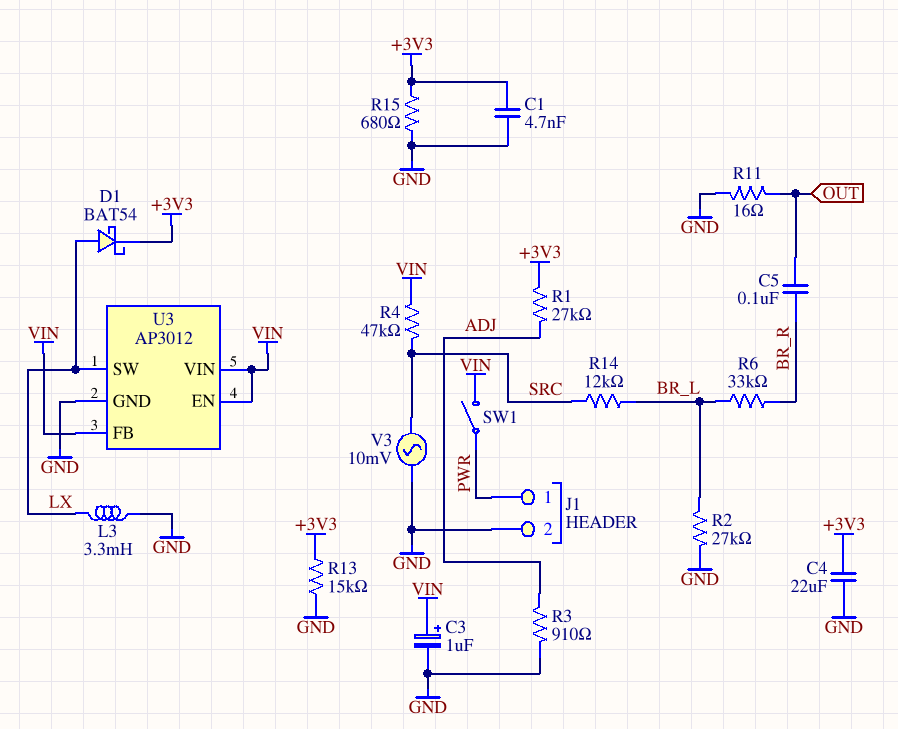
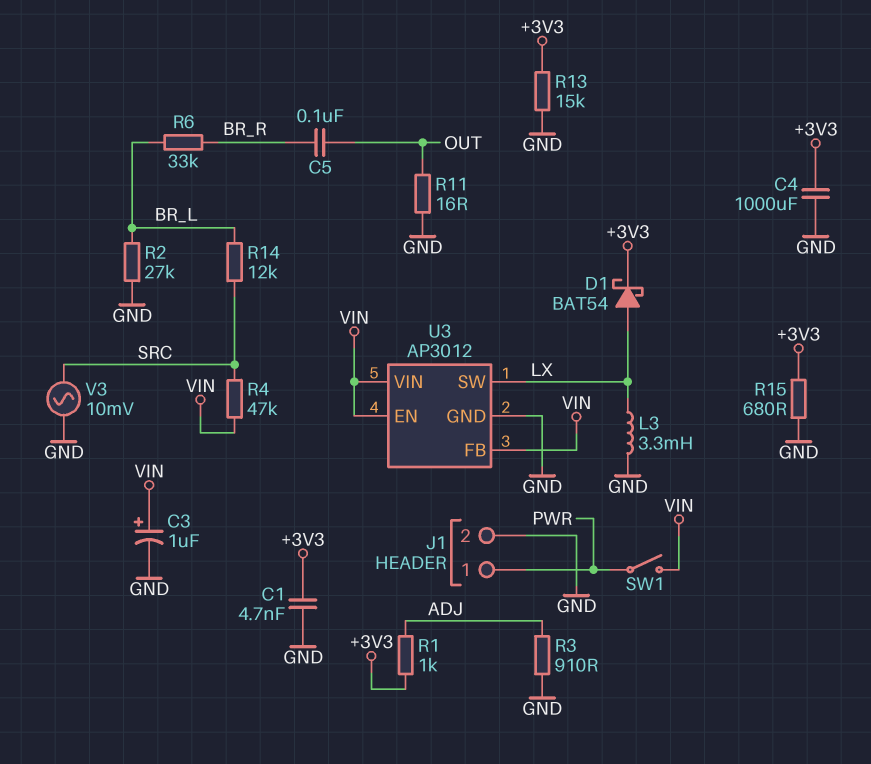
C4: 22uF (+3V3, GND) -> 1000uF (+3V3, GND)
R1: 27k (+3V3, ADJ) -> 1k (+3V3, ADJ)

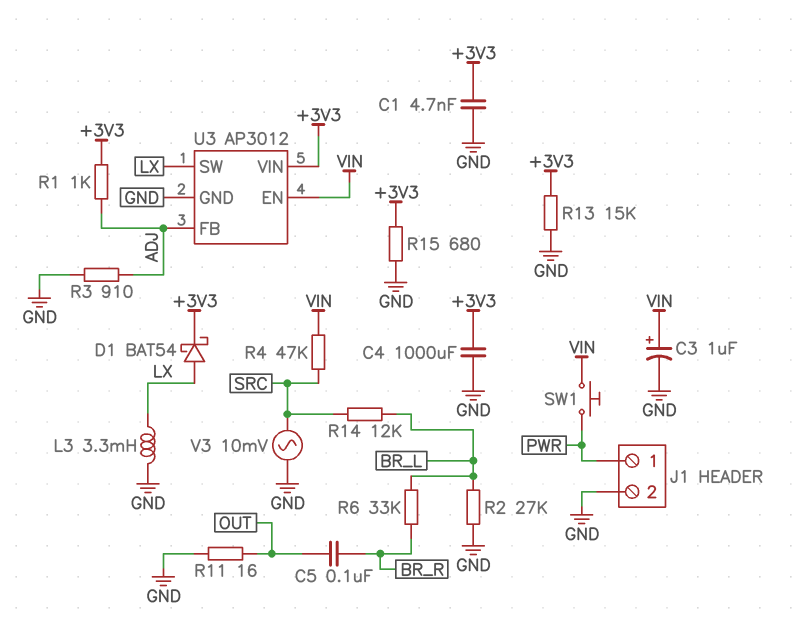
SW1: switch (PWR, VIN) -> button (PWR, VIN)
U3 pin FB: VIN -> ADJ
U3 pin VIN: VIN -> +3V3

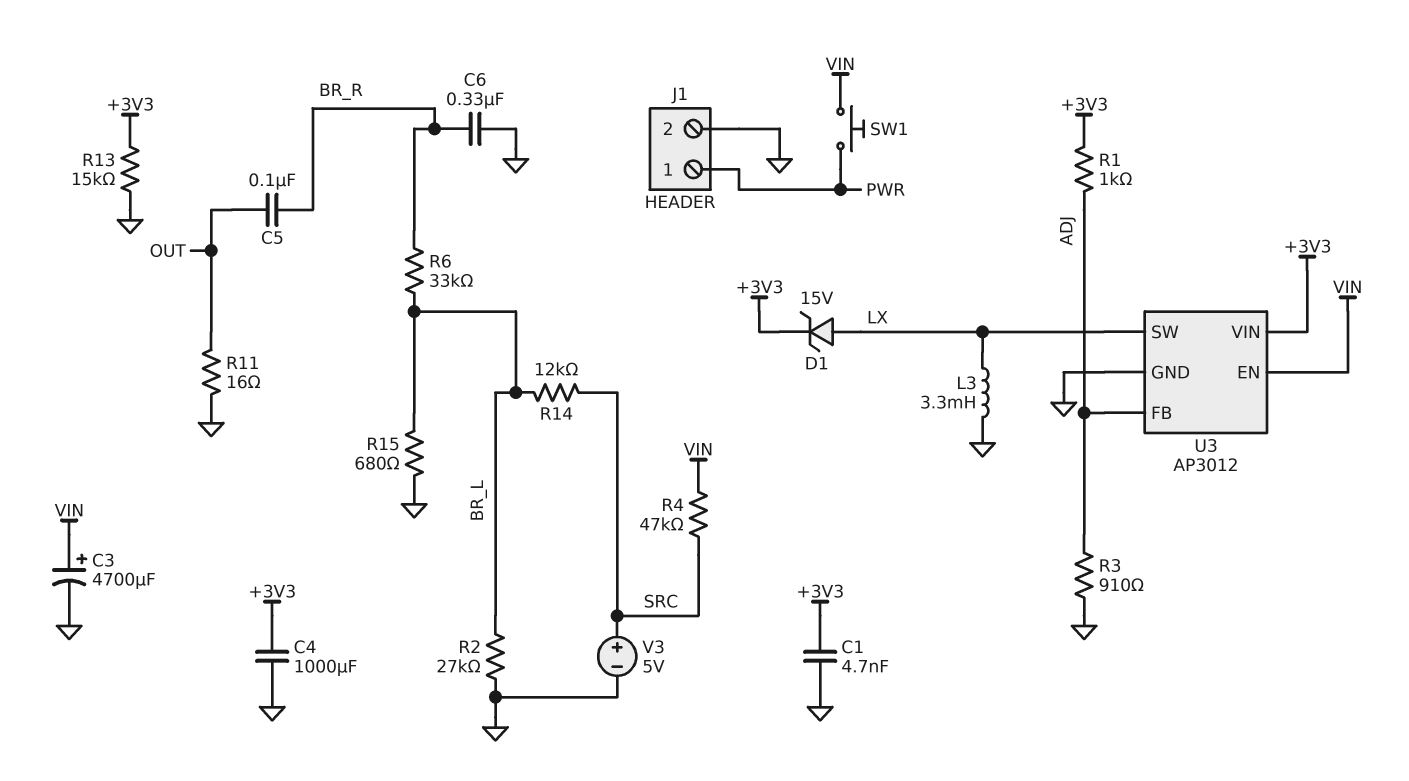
C3: 1uF (plus VIN, minus GND) -> 4700uF (plus VIN, minus GND)
C6: none -> 330nF (BR_R, GND)
D1: schottky BAT54 (A LX, K +3V3) -> zener 15V (A LX, K +3V3)
R15: 680 (+3V3, GND) -> 680 (BR_L, GND)
V3: AC 10mV (GND, SRC) -> 5V (plus SRC, minus GND)

